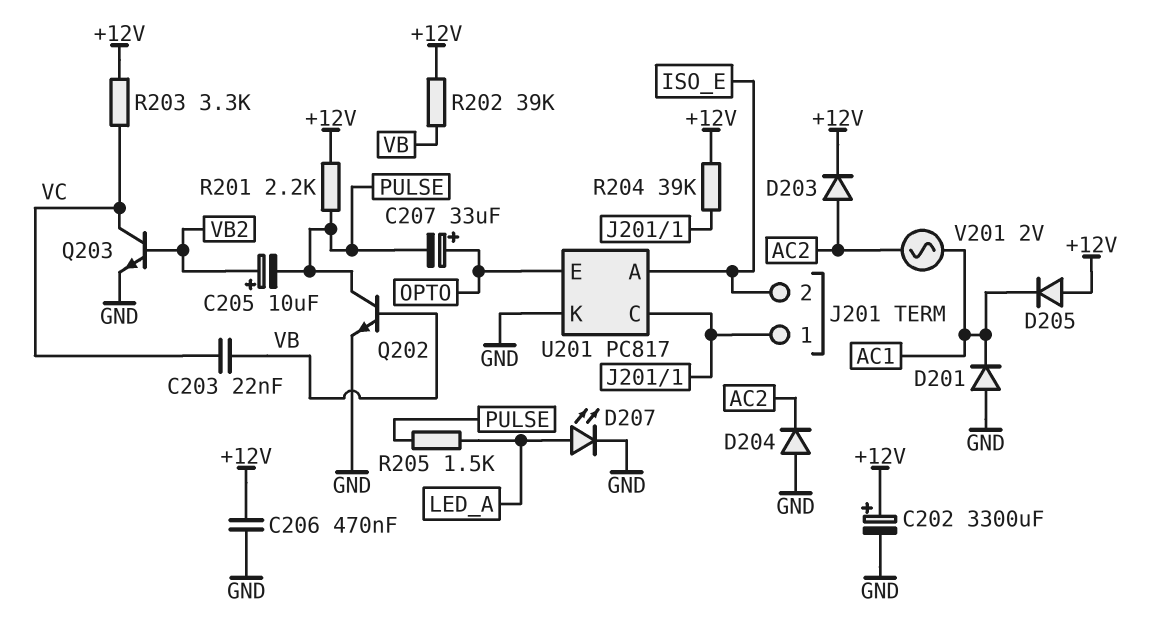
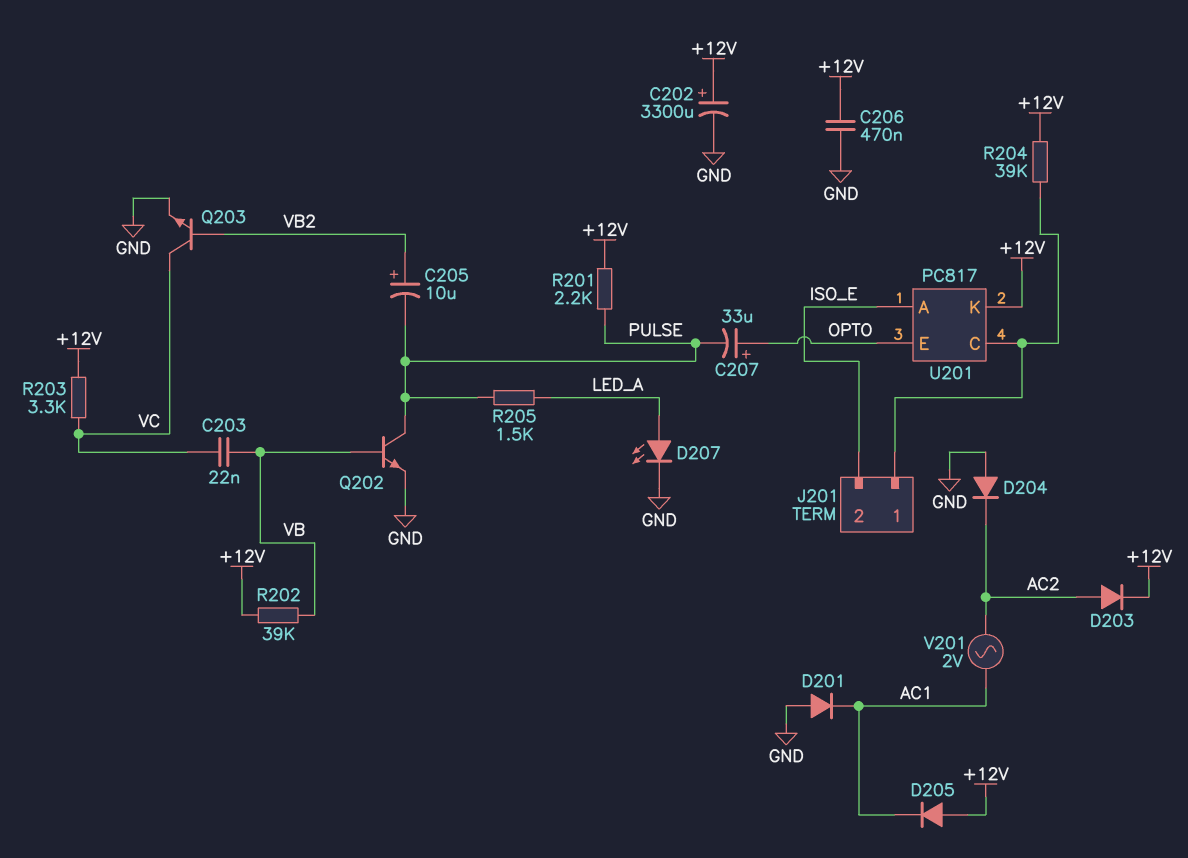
U201 pin K: GND -> +12V

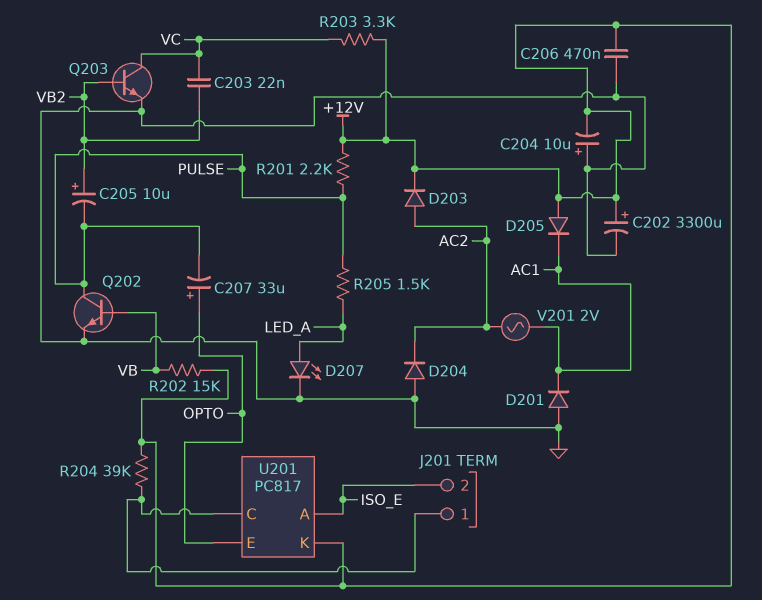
C203: 22nF (VB, VC) -> 22nF (VB2, VC)
C204: none -> 10uF (plus GND, minus +12V)
R202: 39k (+12V, VB) -> 15k (+12V, VB)

